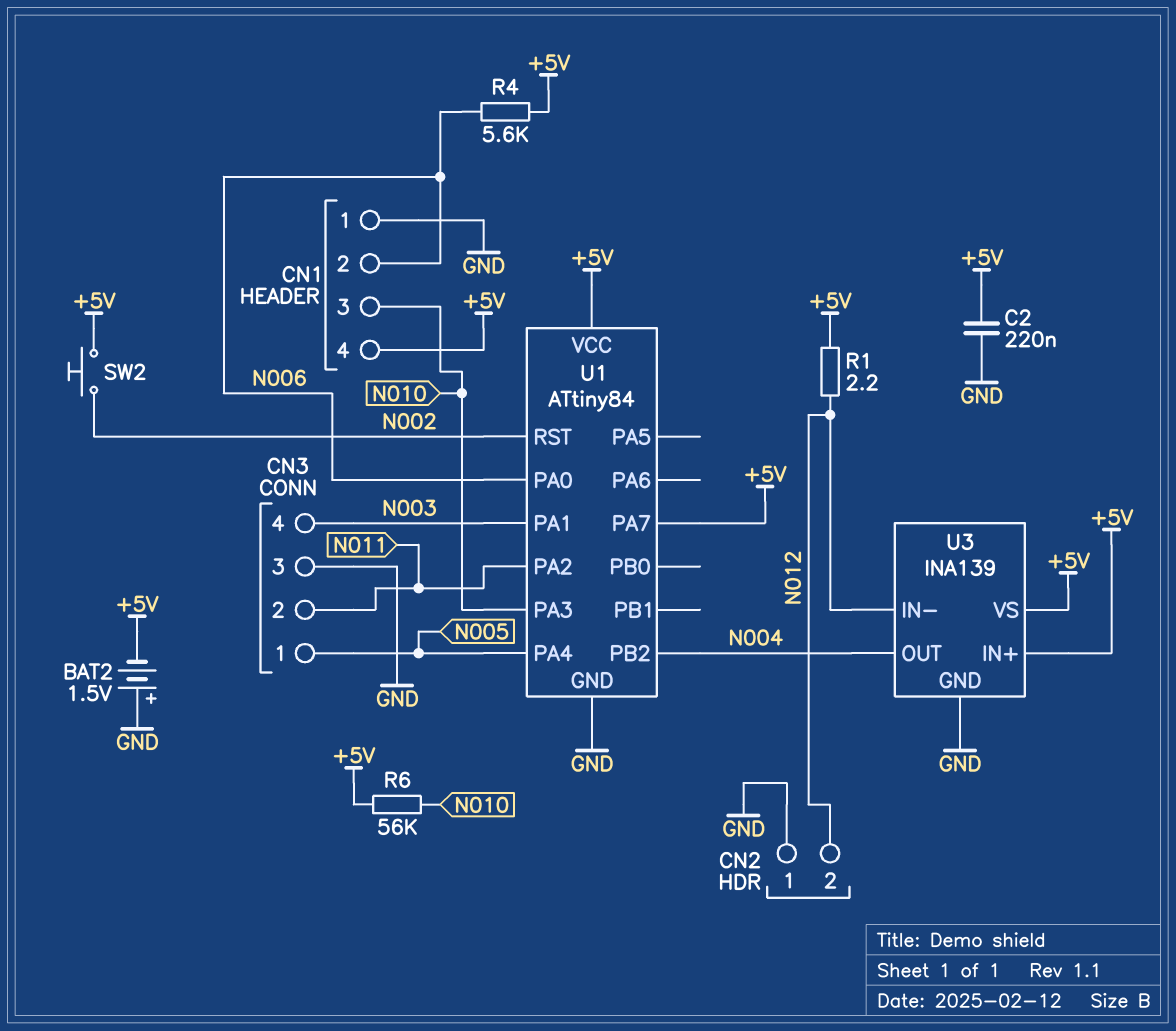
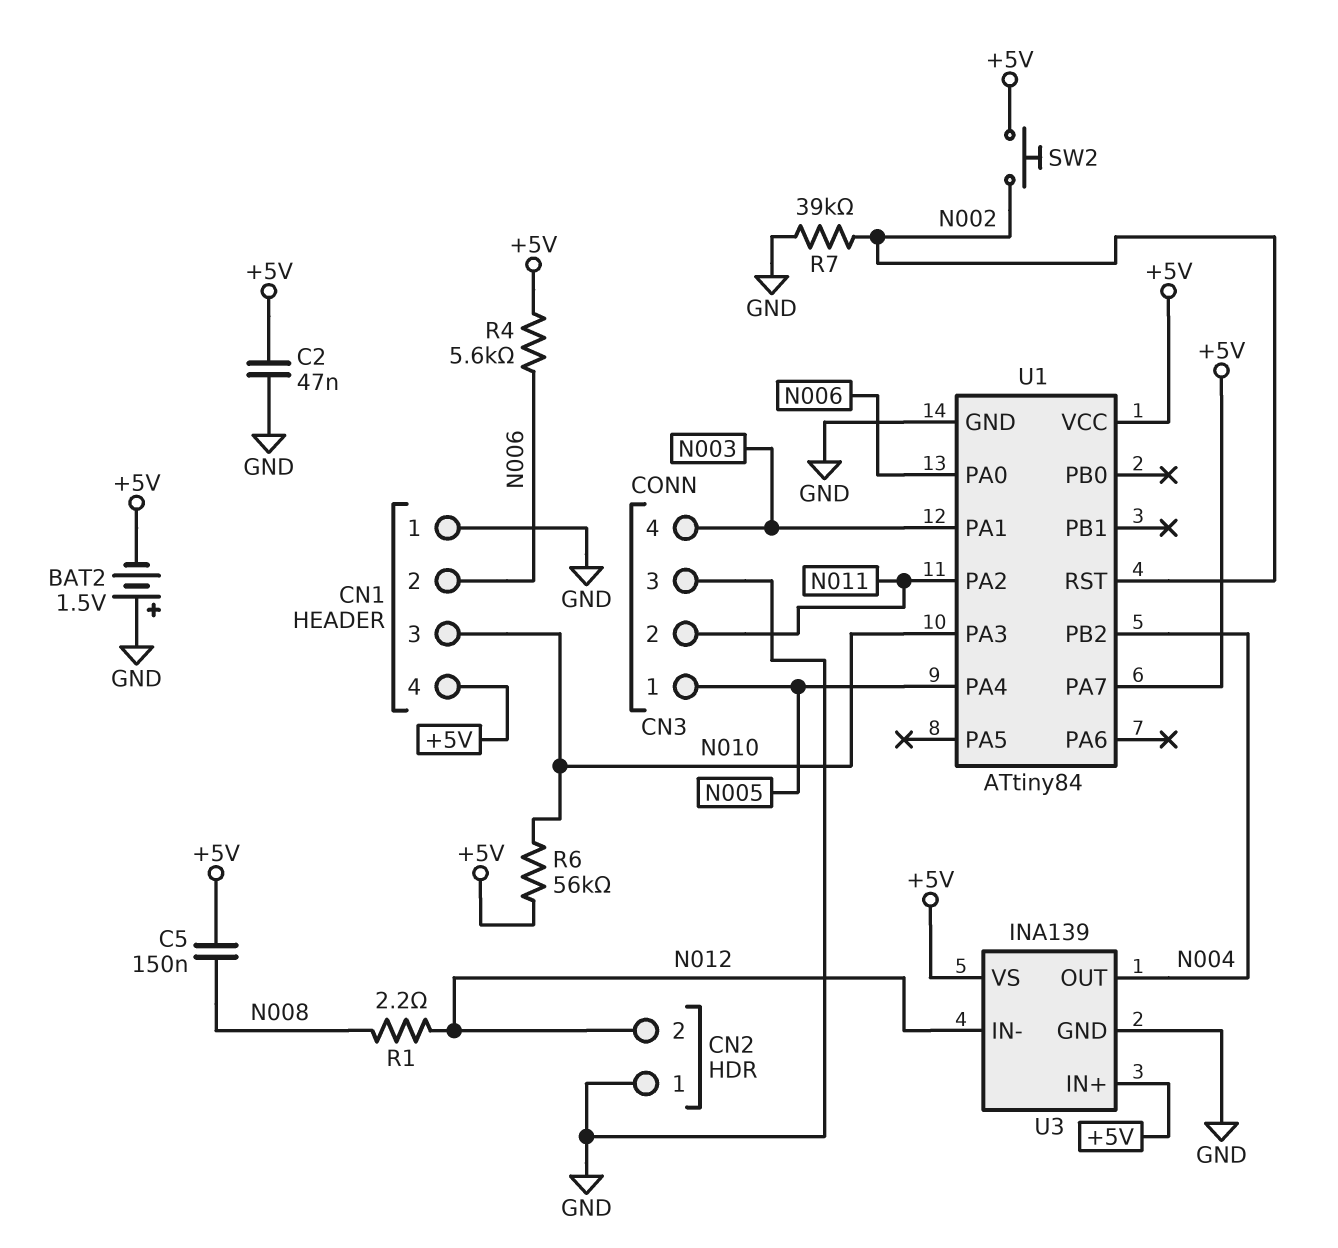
C2: 220nF (+5V, GND) -> 47nF (+5V, GND)
C5: none -> 150nF (+5V, N008)
R1: 2.2 (+5V, N012) -> 2.2 (N008, N012)
R7: none -> 39k (GND, N002)

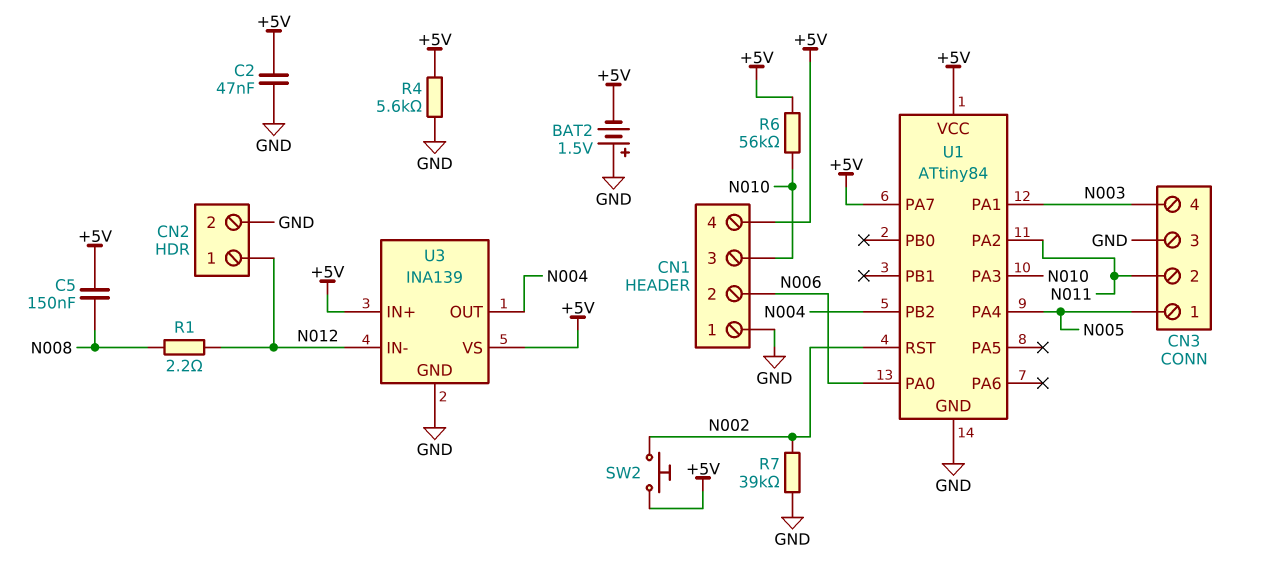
CN2 pin 1: GND -> N012
CN2 pin 2: N012 -> GND
R4: 5.6k (+5V, N006) -> 5.6k (+5V, GND)

